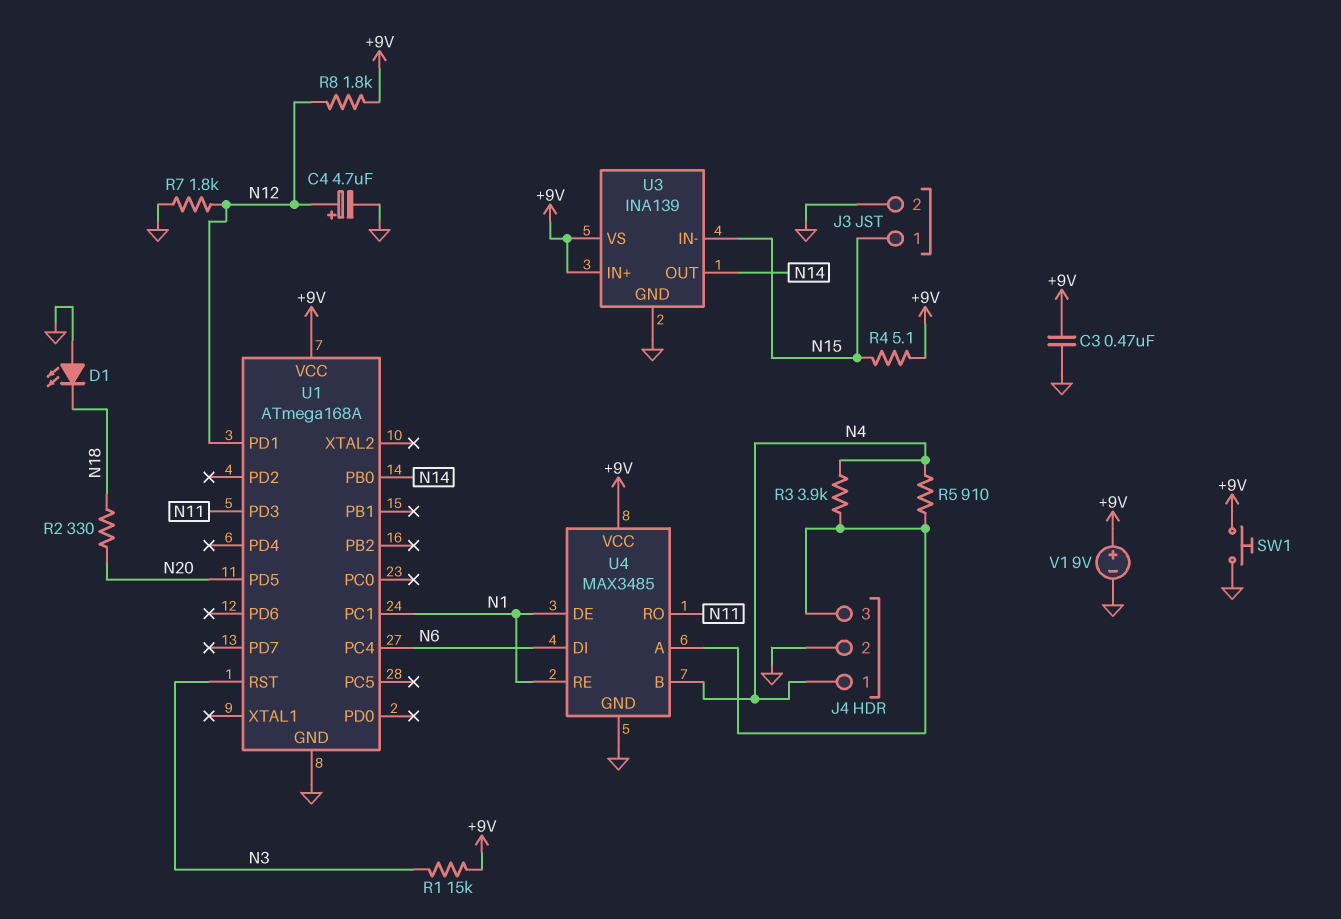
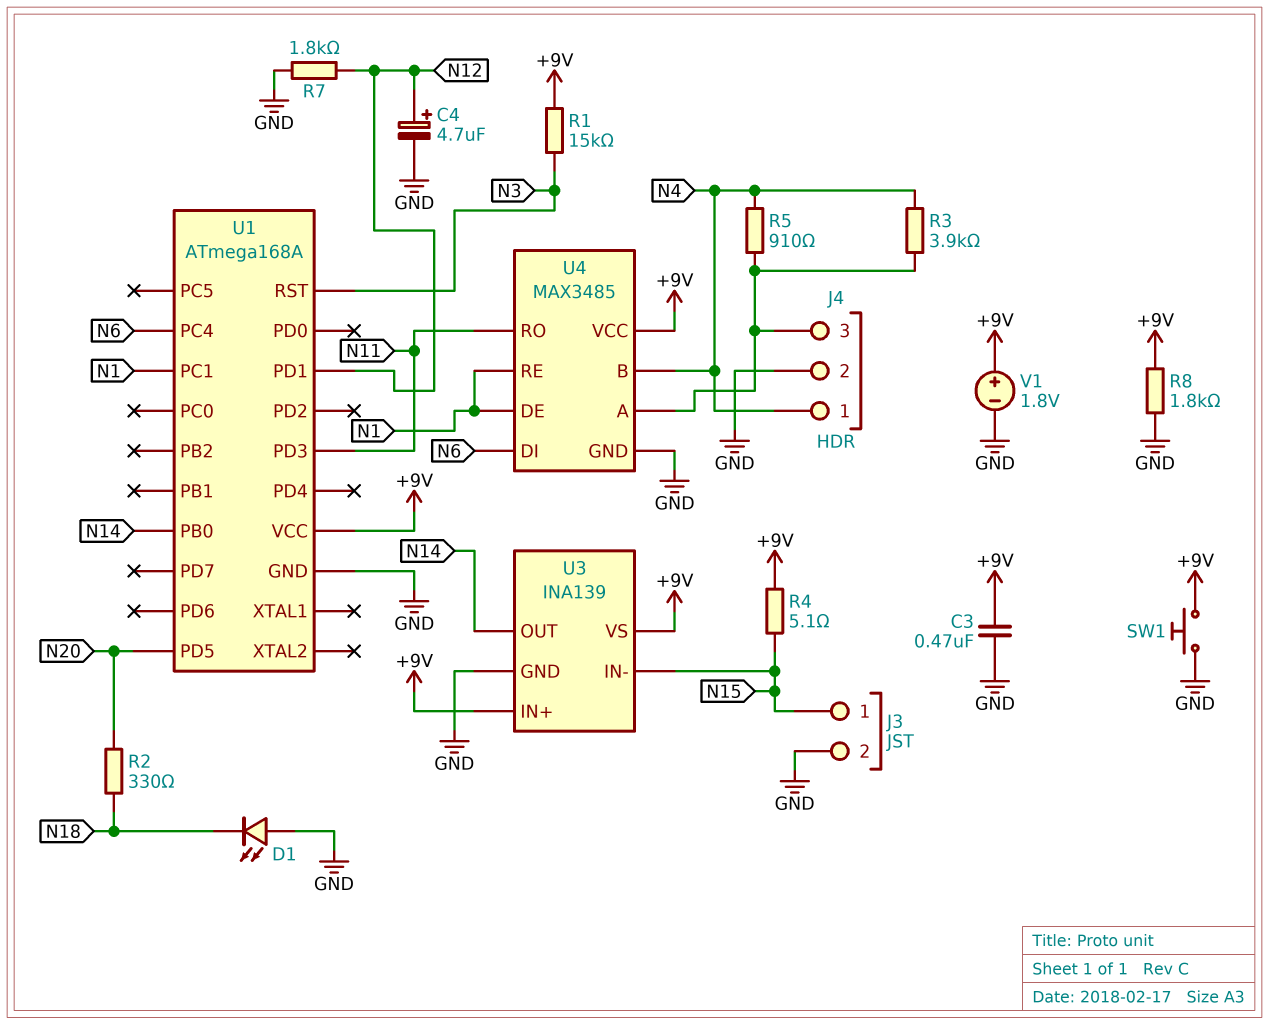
R8: 1.8k (+9V, N12) -> 1.8k (+9V, GND)
V1: 9V (plus +9V, minus GND) -> 1.8V (plus +9V, minus GND)

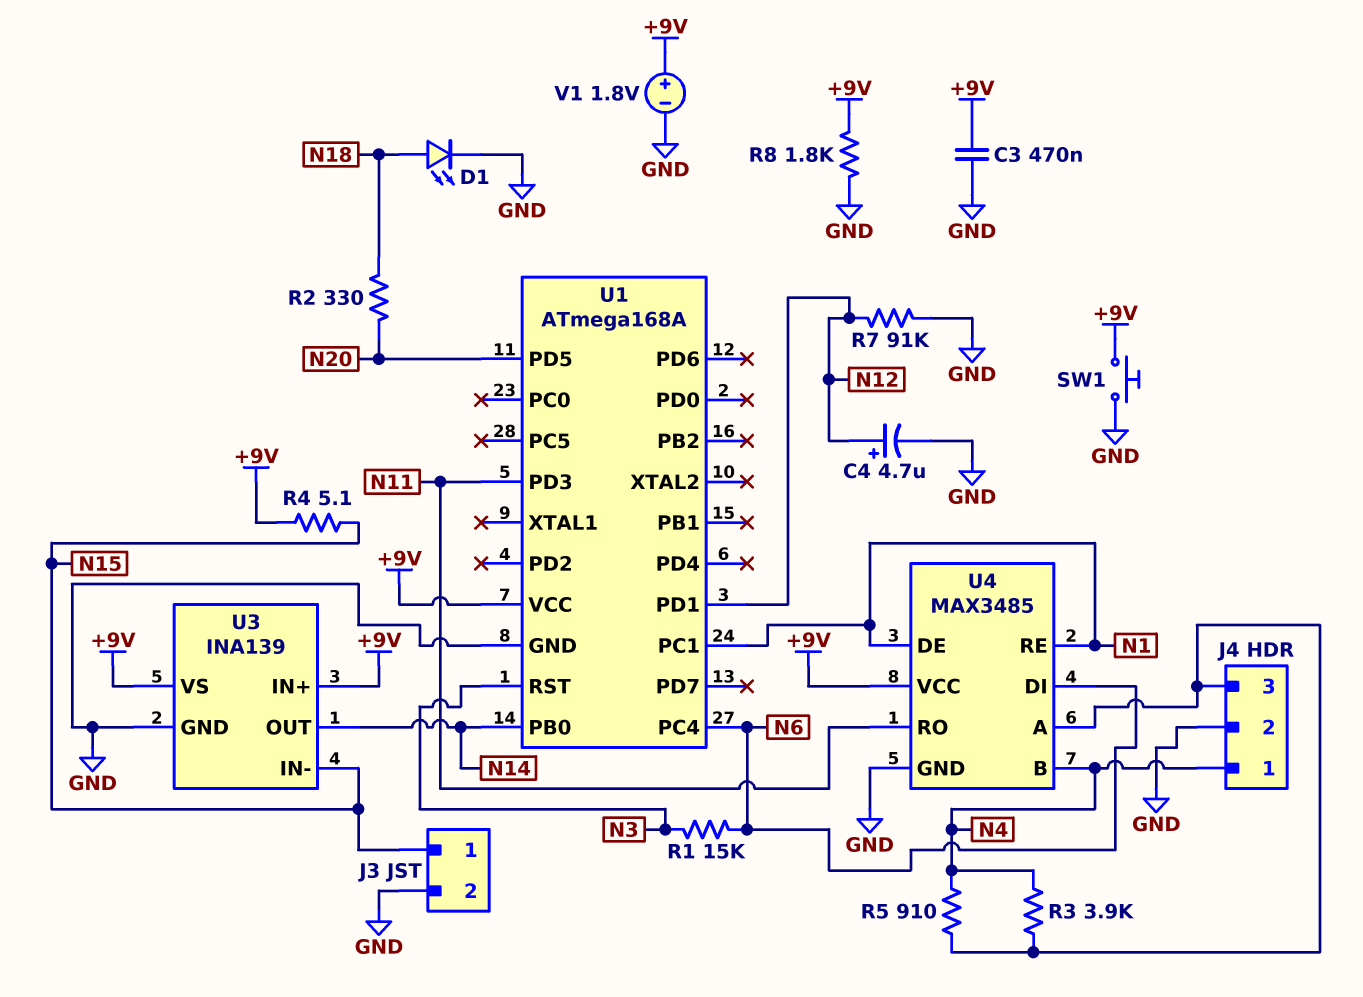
D1: LED (A GND, K N18) -> LED (A N18, K GND)
R1: 15k (+9V, N3) -> 15k (N3, N6)
R7: 1.8k (GND, N12) -> 91k (GND, N12)

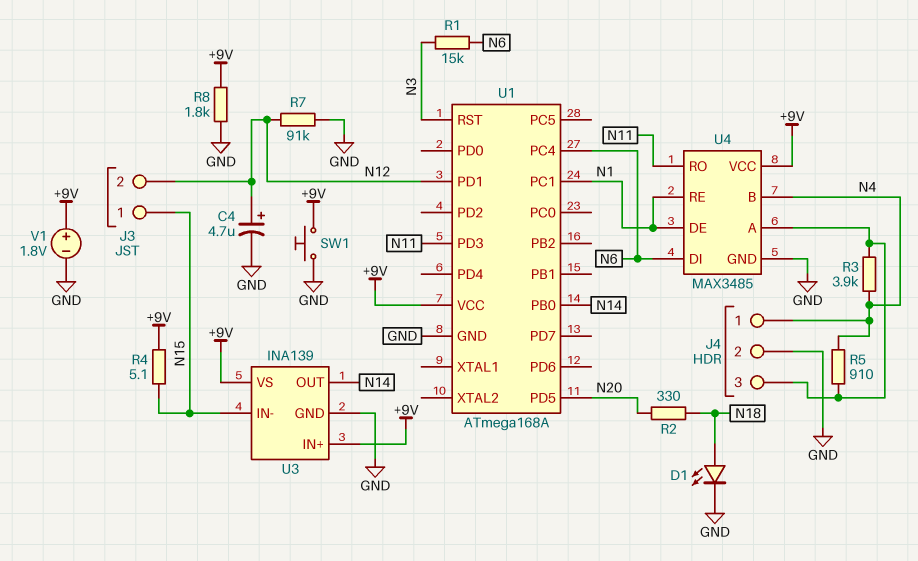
C3: 470nF (+9V, GND) -> none
J3 pin 2: GND -> N12

